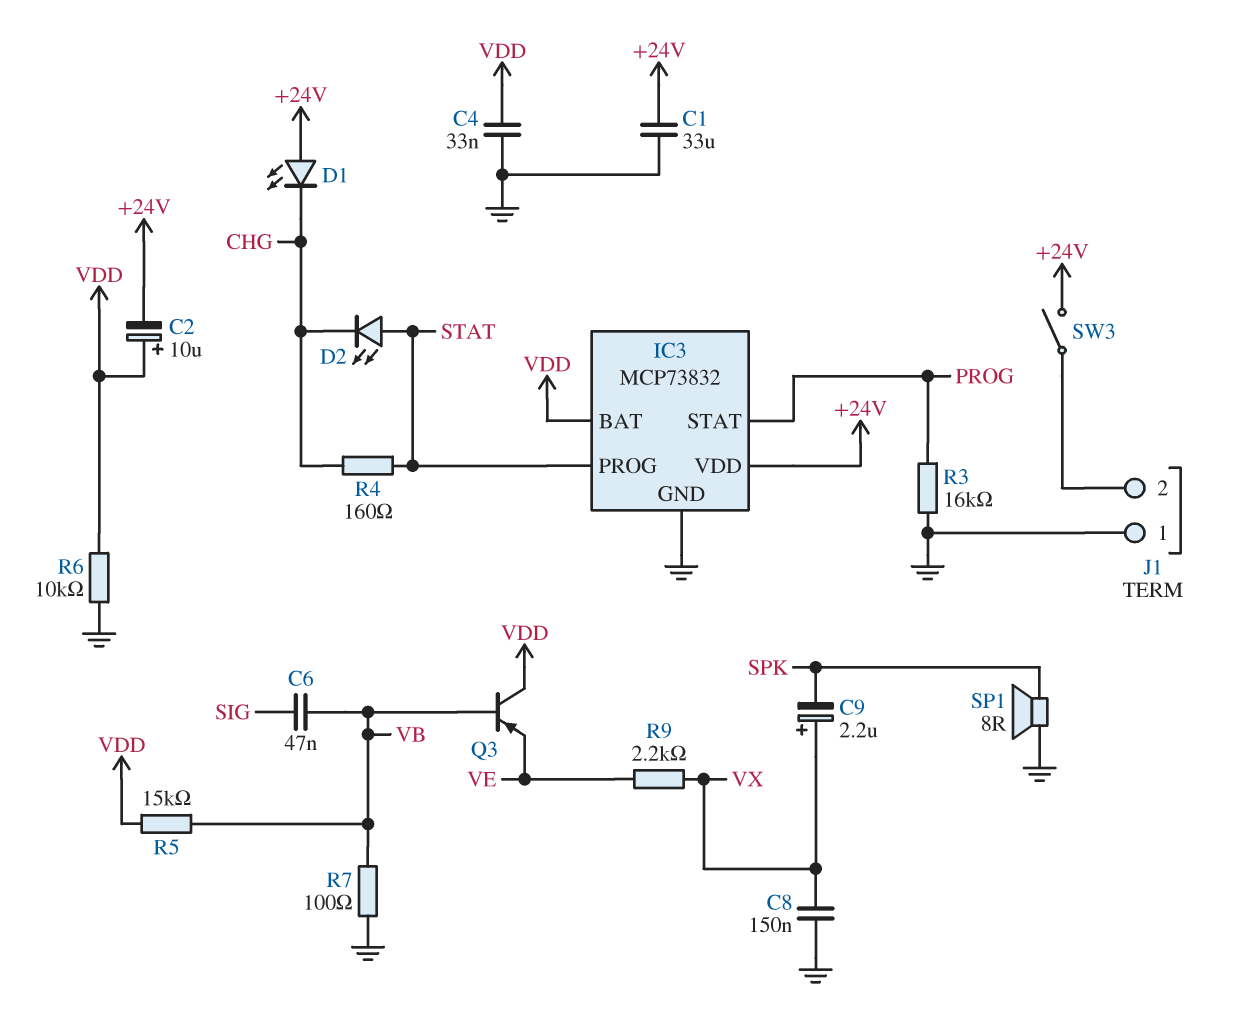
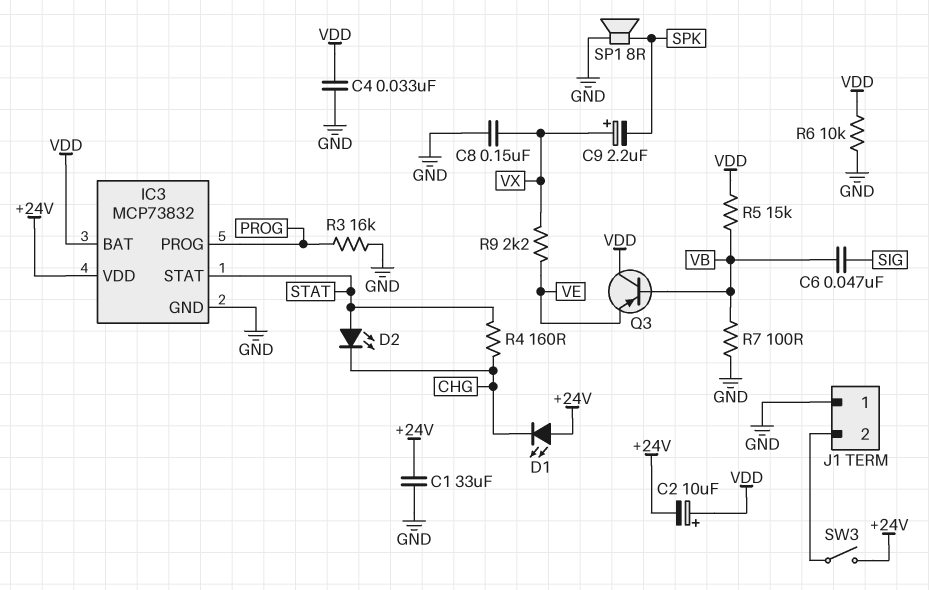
IC3 pin PROG: STAT -> PROG
IC3 pin STAT: PROG -> STAT

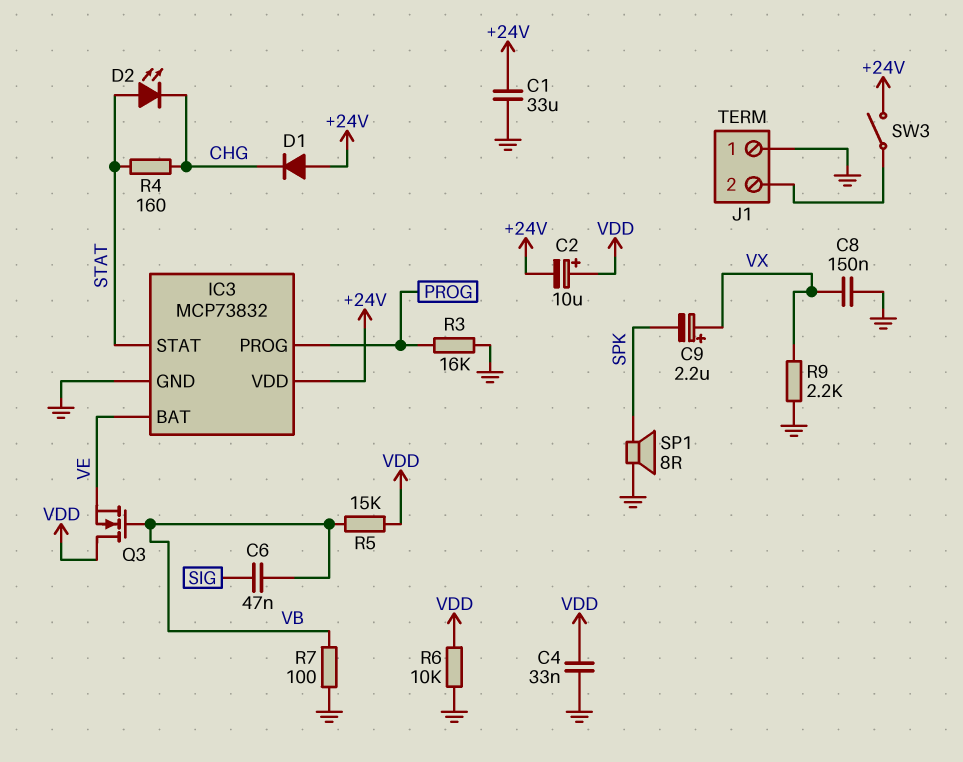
D1: LED (A +24V, K CHG) -> diode (A +24V, K CHG)
IC3 pin BAT: VDD -> VE
Q3: PNP (B VB, C VDD, E VE) -> NMOS (G VB, D VDD, S VE)
R9: 2.2k (VE, VX) -> 2.2k (GND, VX)

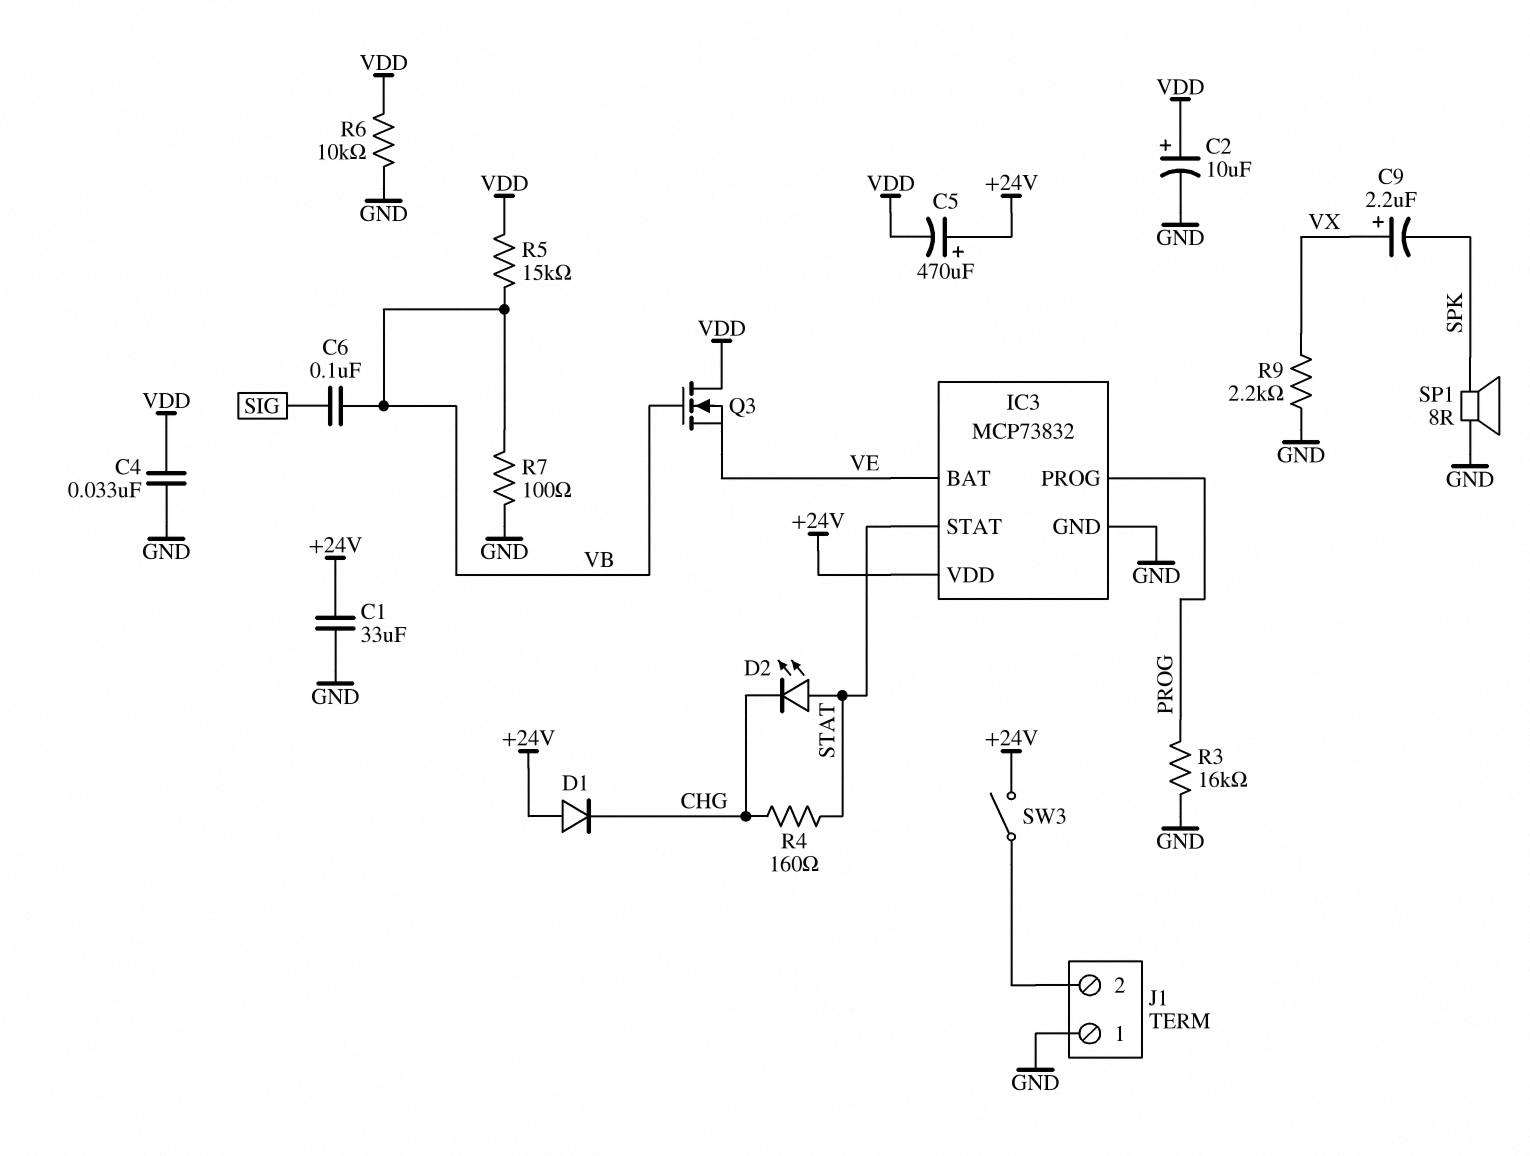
C2: 10uF (plus VDD, minus +24V) -> 10uF (plus VDD, minus GND)
C5: none -> 470uF (plus +24V, minus VDD)
C6: 47nF (SIG, VB) -> 100nF (SIG, VB)
C8: 150nF (GND, VX) -> none

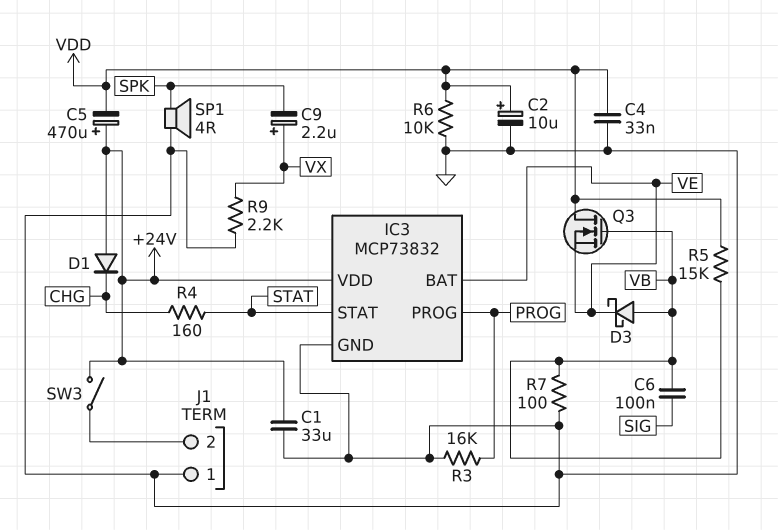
D2: LED (A STAT, K CHG) -> none
D3: none -> schottky (A VB, K VE)
SP1: speaker 8R (GND, SPK) -> speaker 4R (GND, SPK)

